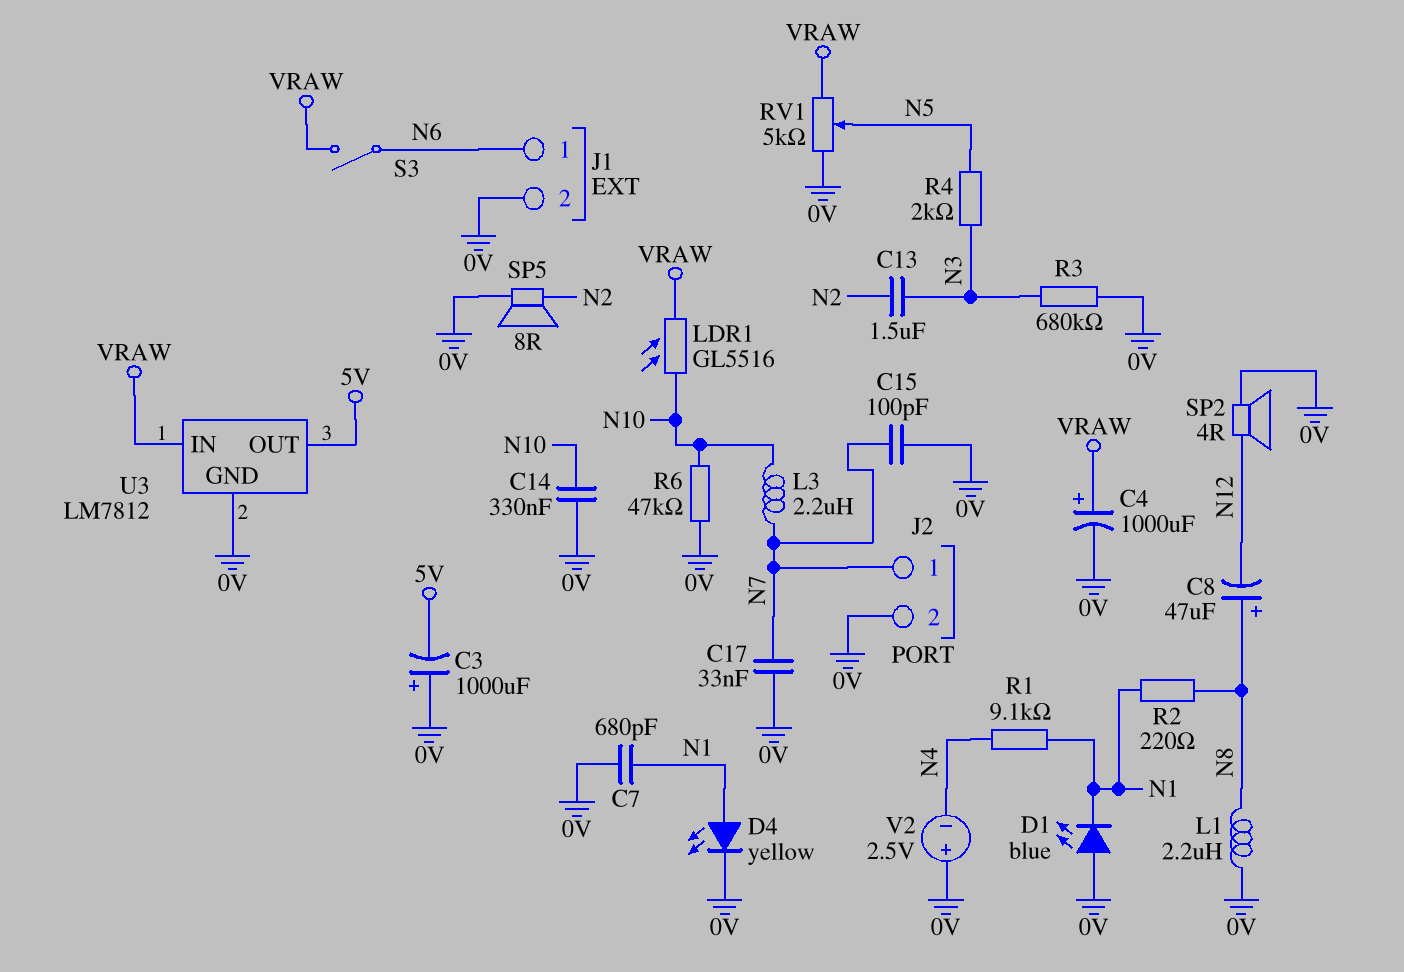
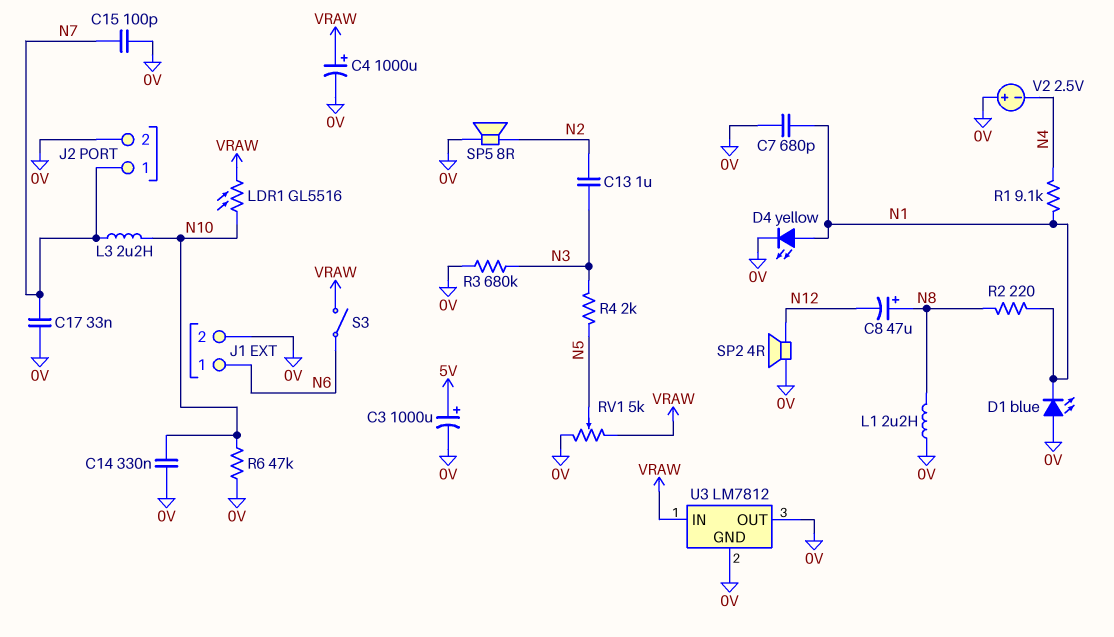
C3: 1000uF (plus 0V, minus 5V) -> 1000uF (plus 5V, minus 0V)
C13: 1.5uF (N2, N3) -> 1uF (N2, N3)
U3 pin OUT: 5V -> 0V

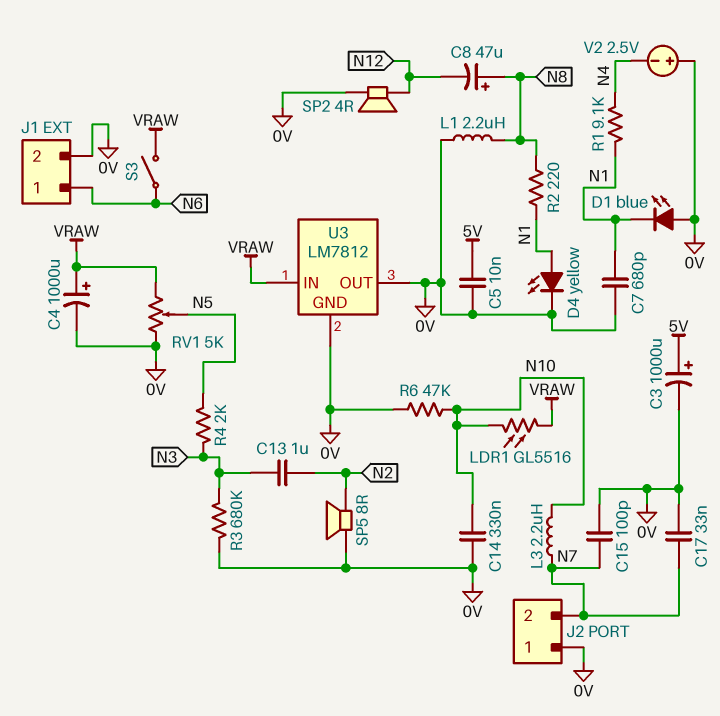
C5: none -> 10nF (0V, 5V)
J2 pin 1: N7 -> 0V
J2 pin 2: 0V -> N7

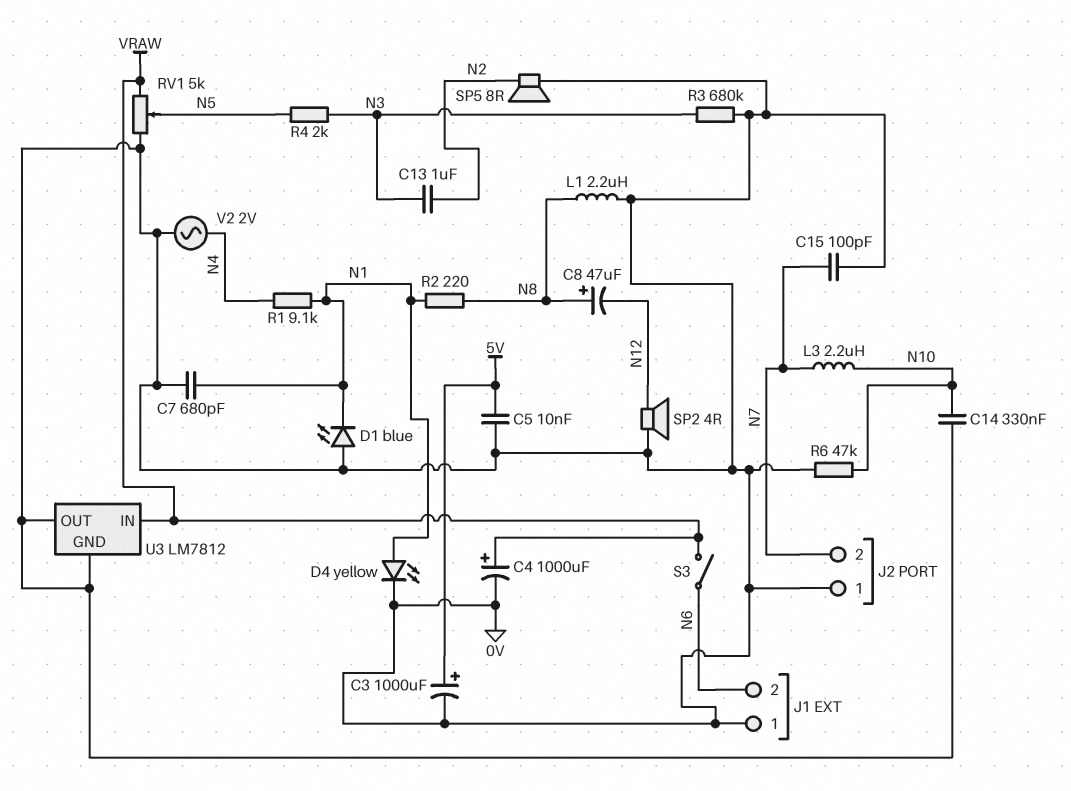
C17: 33nF (0V, N7) -> none
J1 pin 1: N6 -> 0V
J1 pin 2: 0V -> N6
LDR1: GL5516 (N10, VRAW) -> none
V2: 2.5V (plus 0V, minus N4) -> AC 2V (0V, N4)

